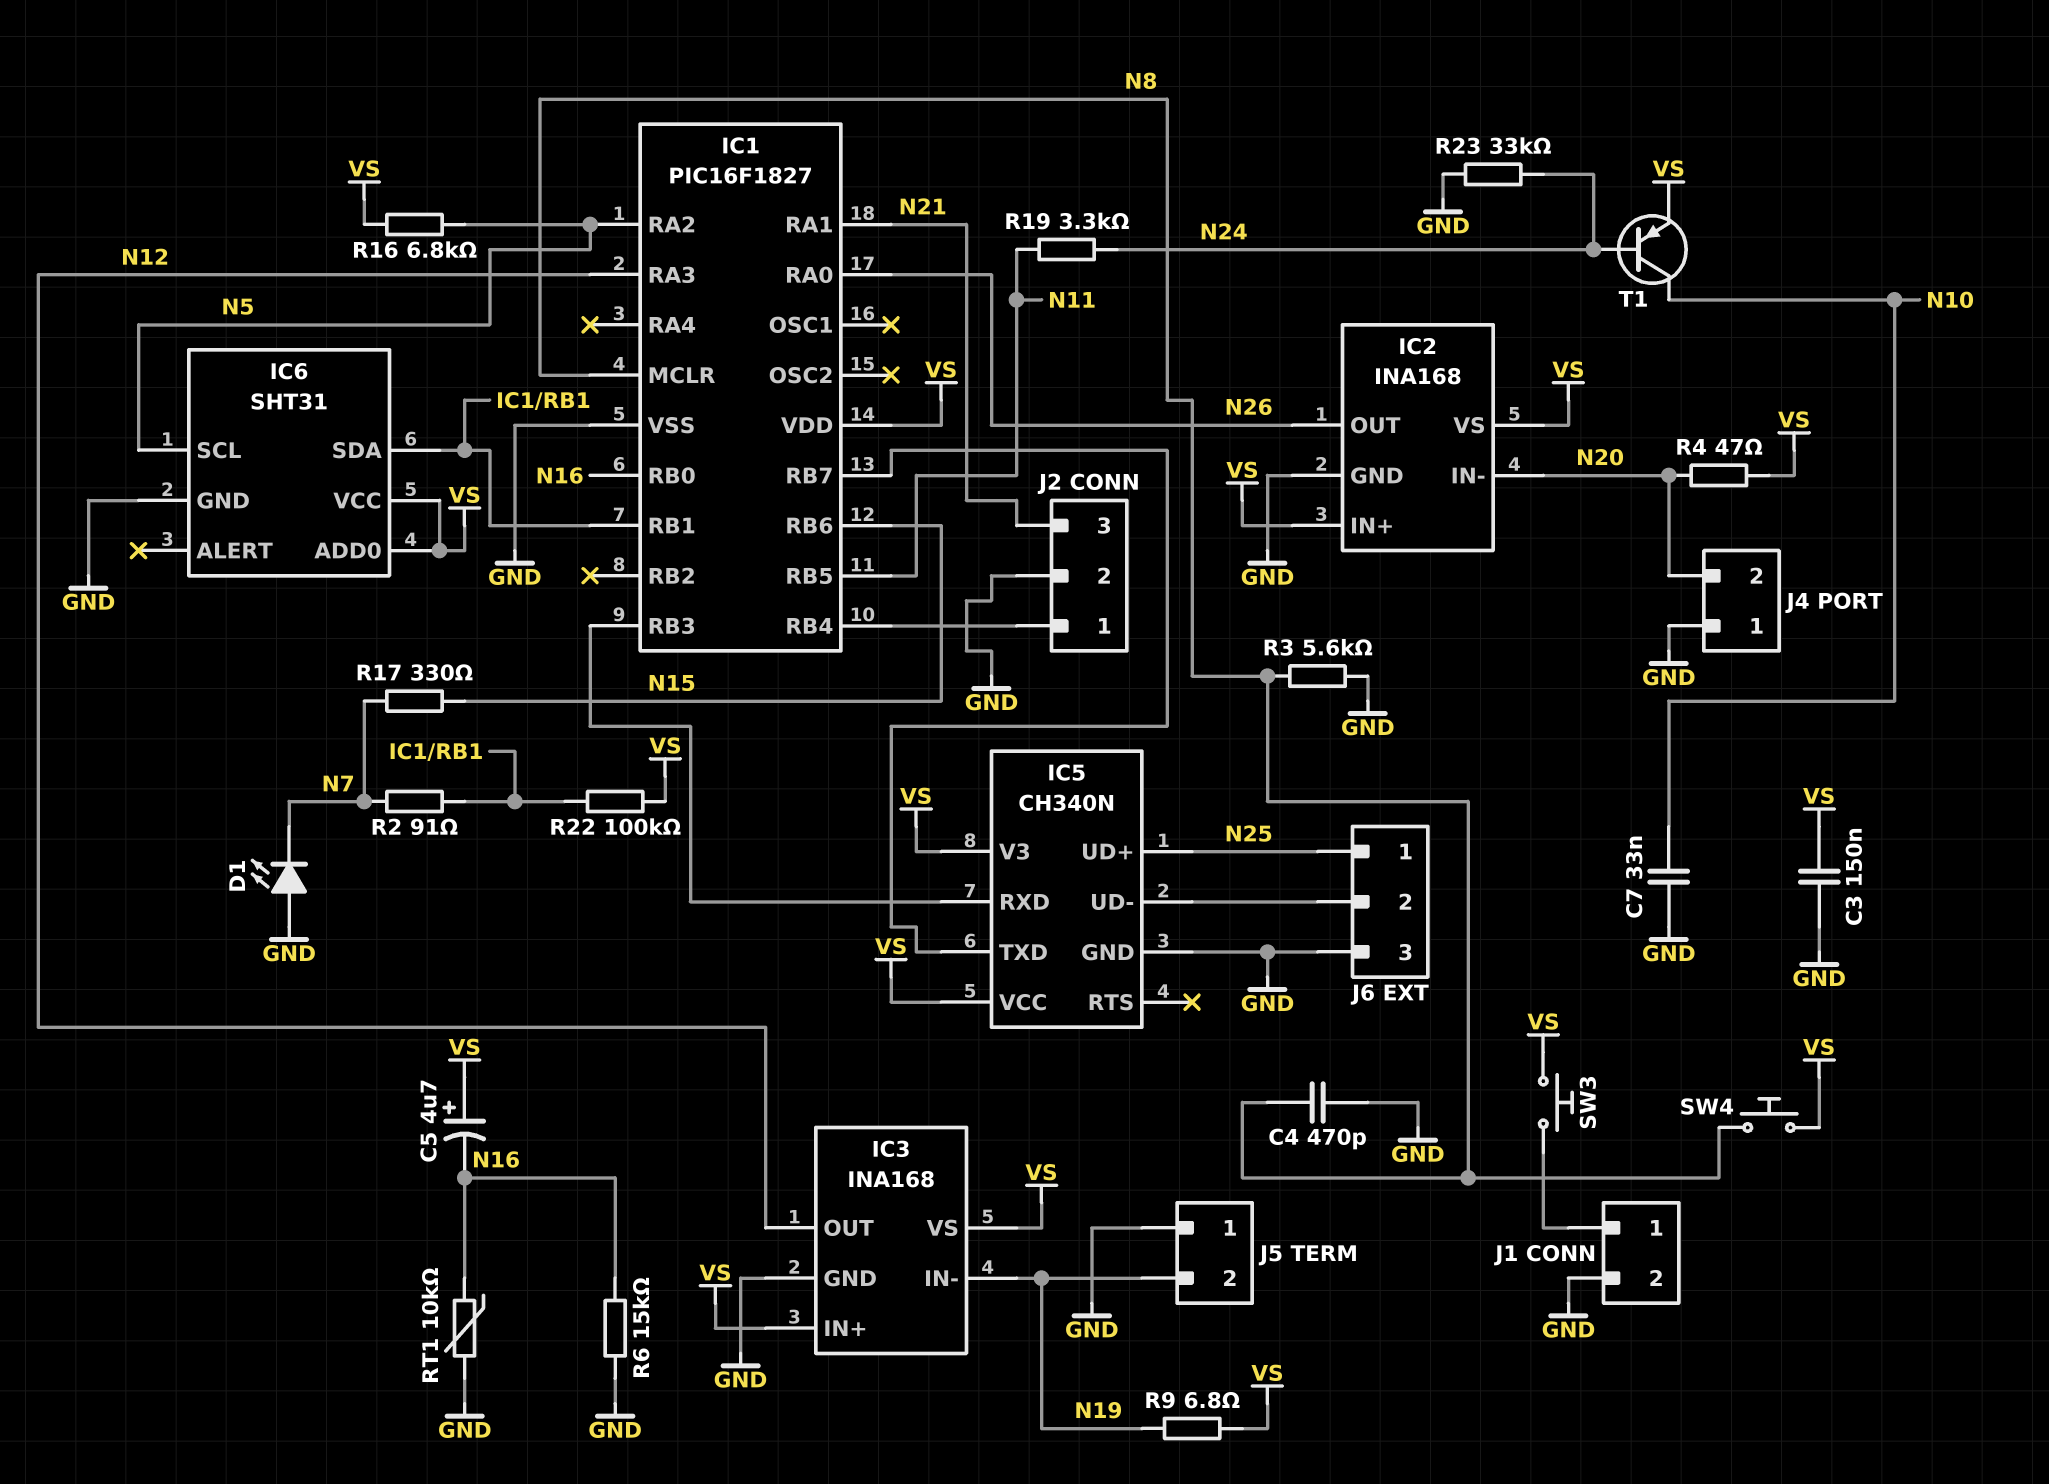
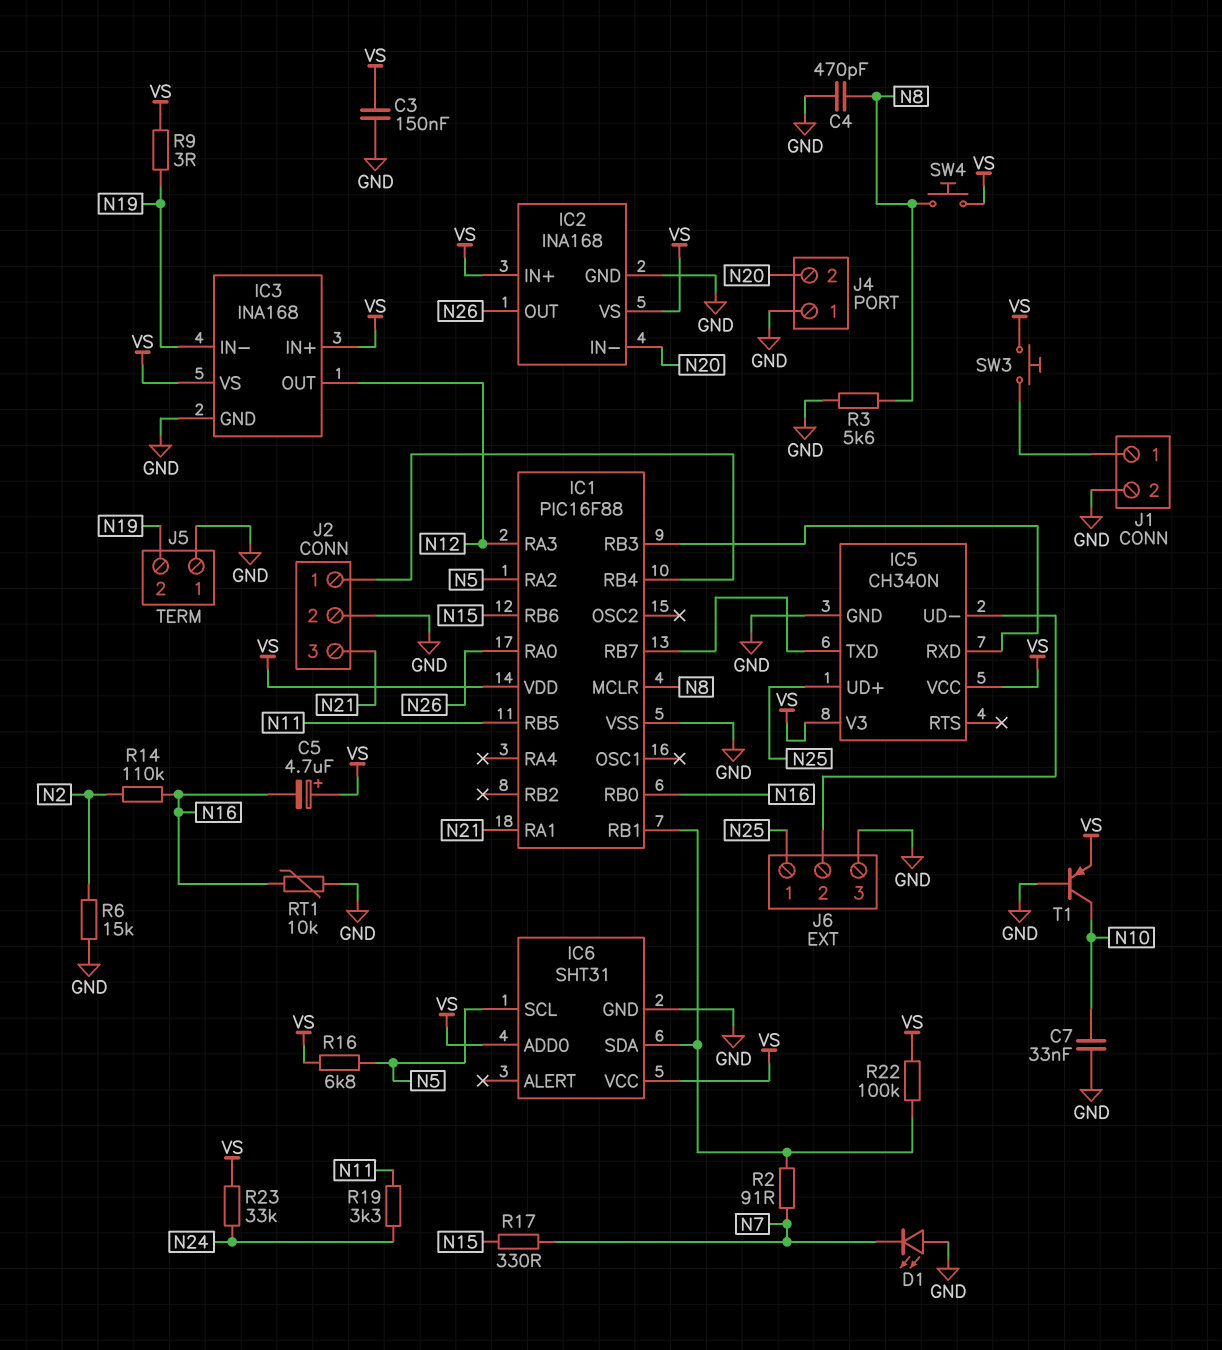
IC1: PIC16F1827 -> PIC16F88
R4: 47 (N20, VS) -> none
R6: 15k (GND, N16) -> 15k (GND, N2)
R9: 6.8 (N19, VS) -> 3 (N19, VS)
R14: none -> 110k (N2, N16)
R23: 33k (GND, N24) -> 33k (N24, VS)
T1: PNP (B N24, C N10, E VS) -> PNP (B GND, C N10, E VS)

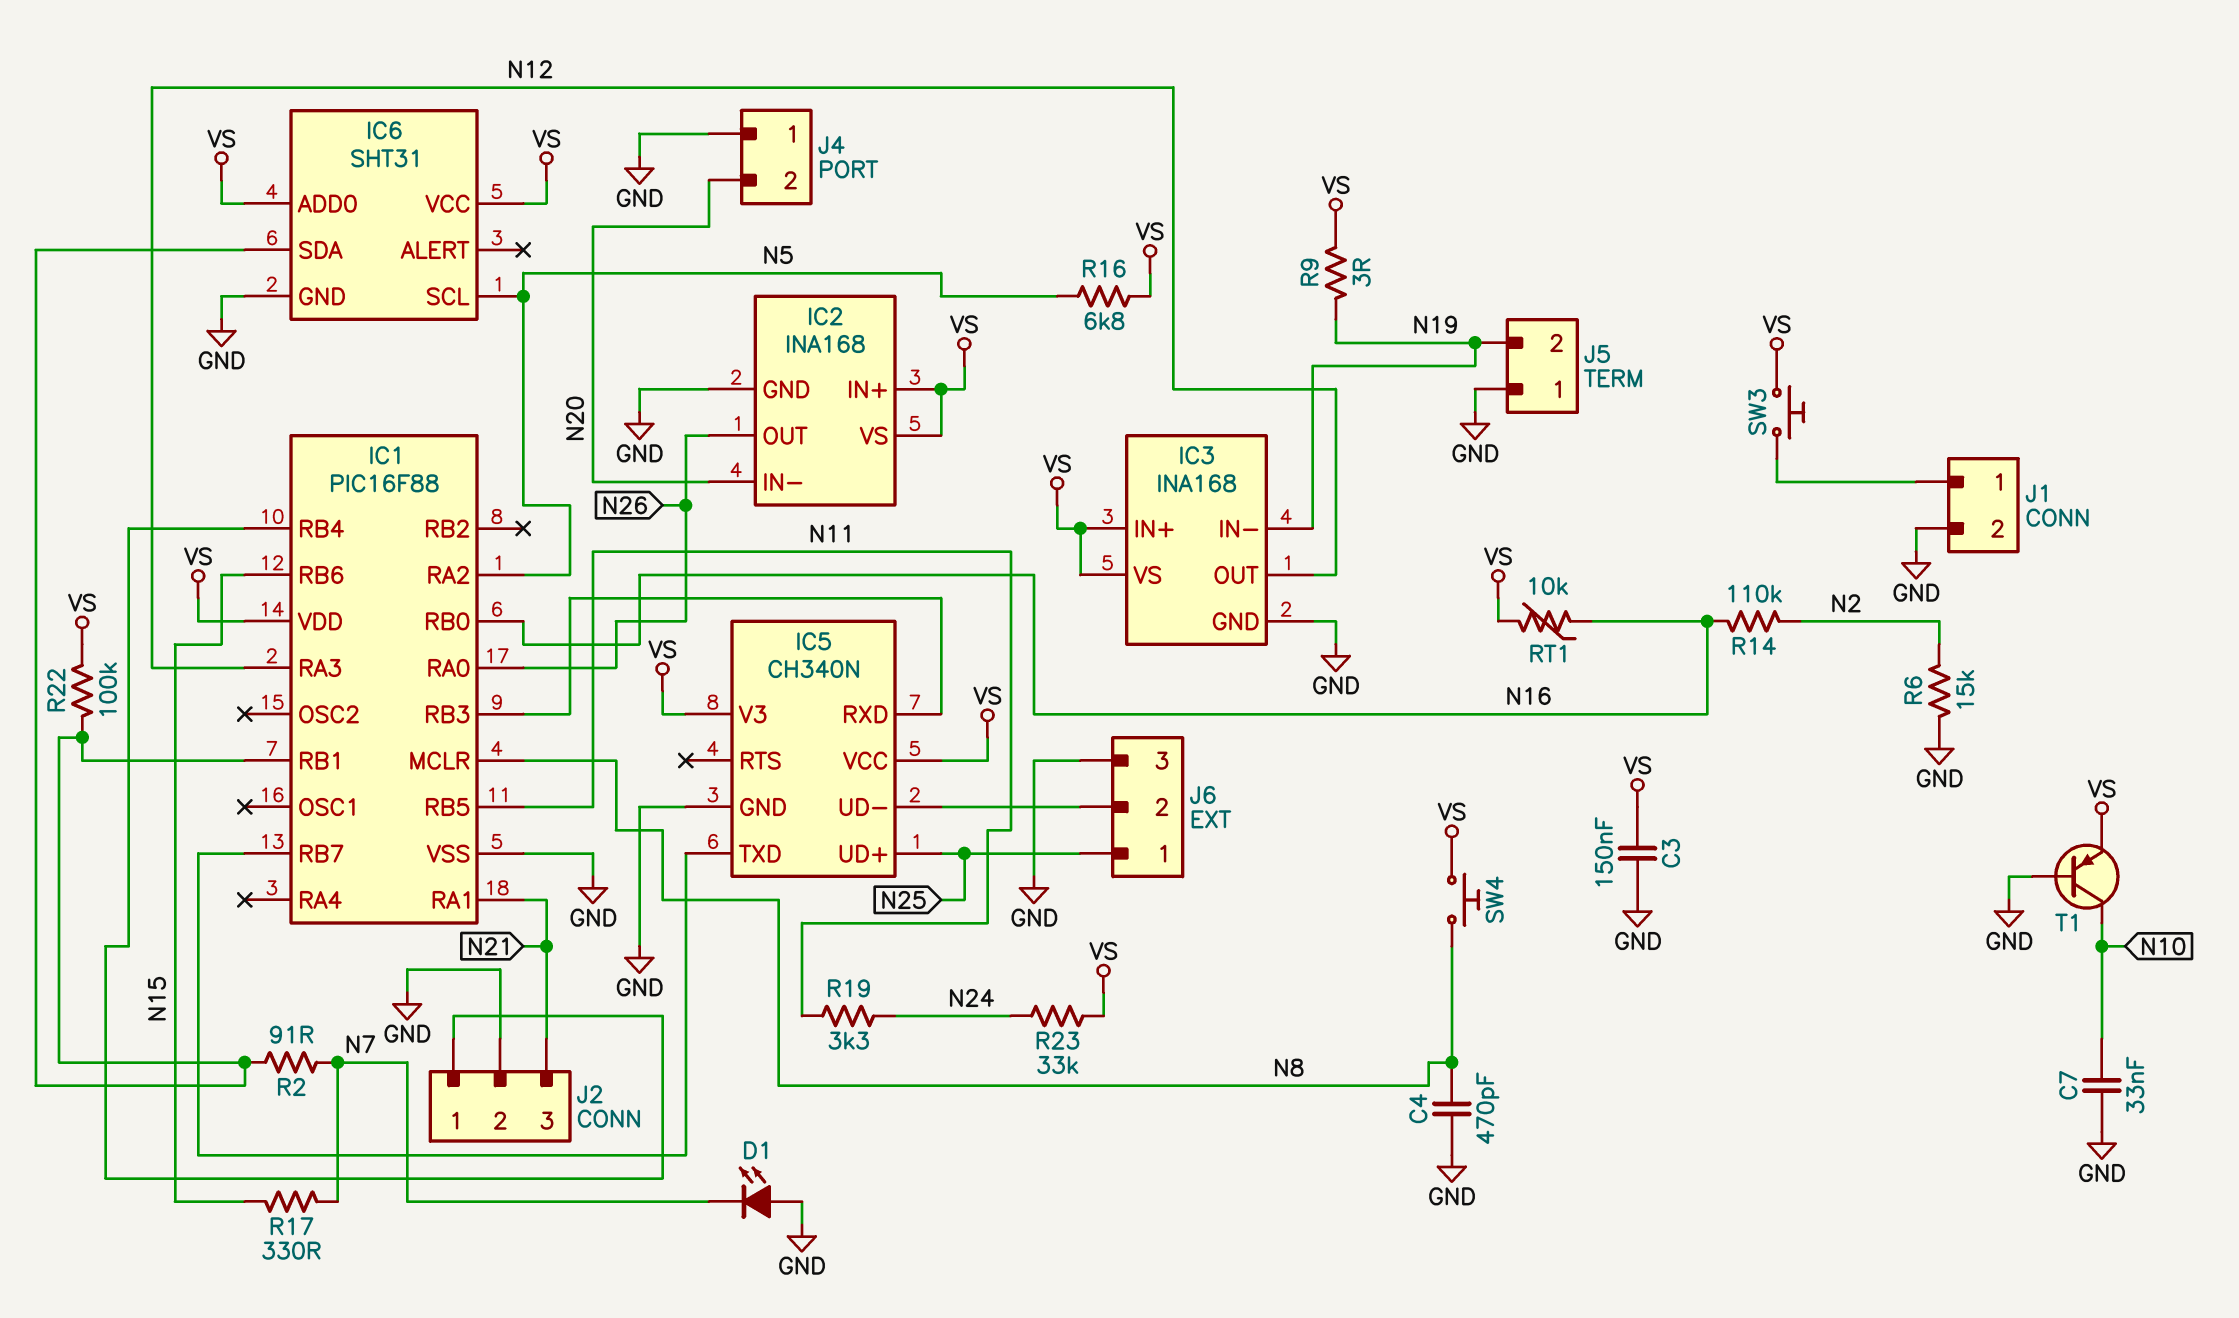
C5: 4.7uF (plus VS, minus N16) -> none
R3: 5.6k (GND, N8) -> none
RT1: 10k (GND, N16) -> 10k (N16, VS)

